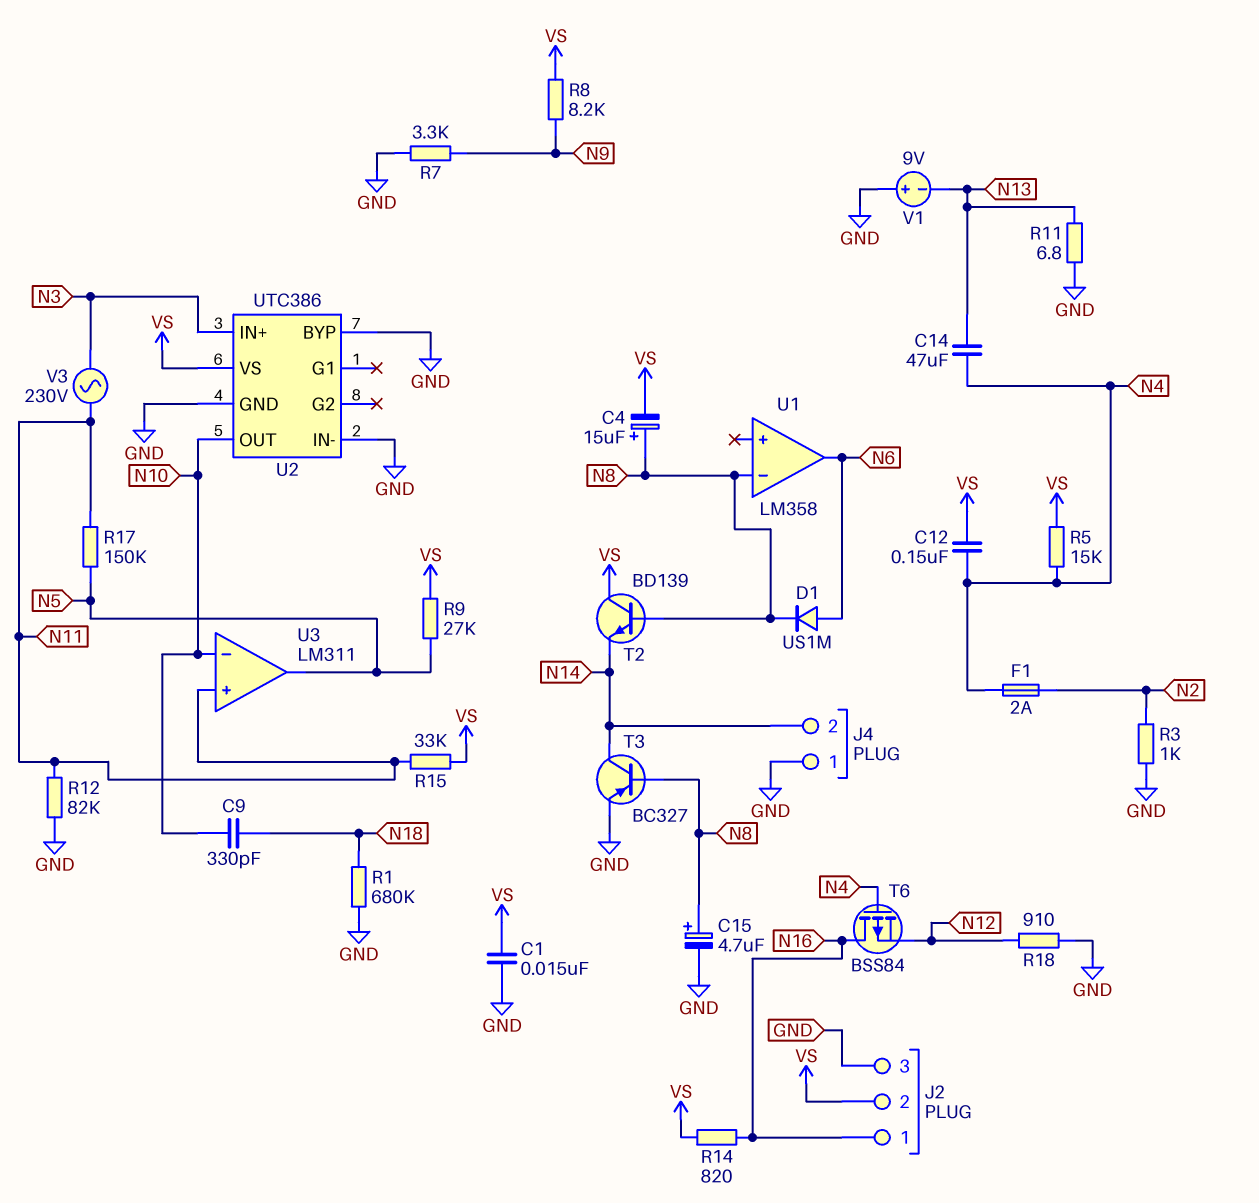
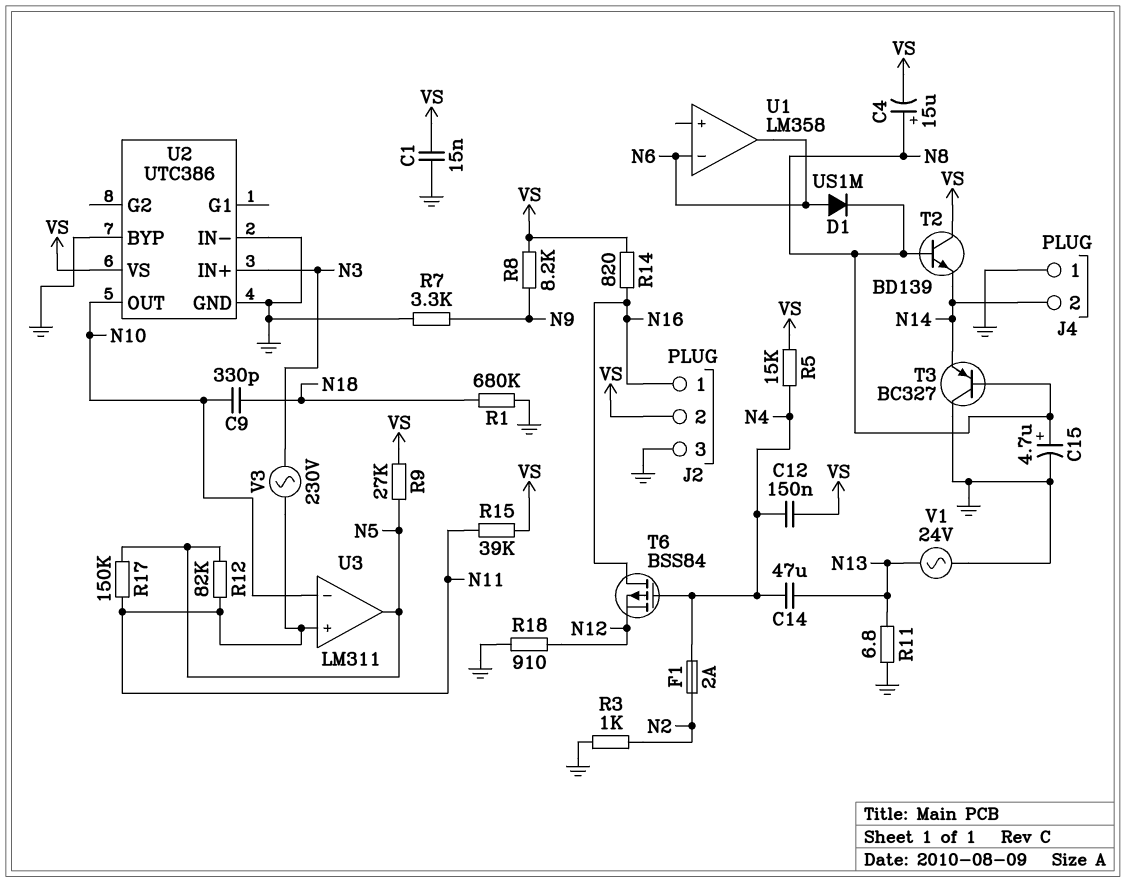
R12: 82k (GND, N11) -> 82k (N5, N11)
R15: 33k (N11, VS) -> 39k (N11, VS)
T3: PNP BC327 (B N8, C N14, E GND) -> PNP BC327 (B N8, C GND, E N14)
U1 pin in-: N8 -> N6
V1: 9V (plus GND, minus N13) -> AC 24V (GND, N13)

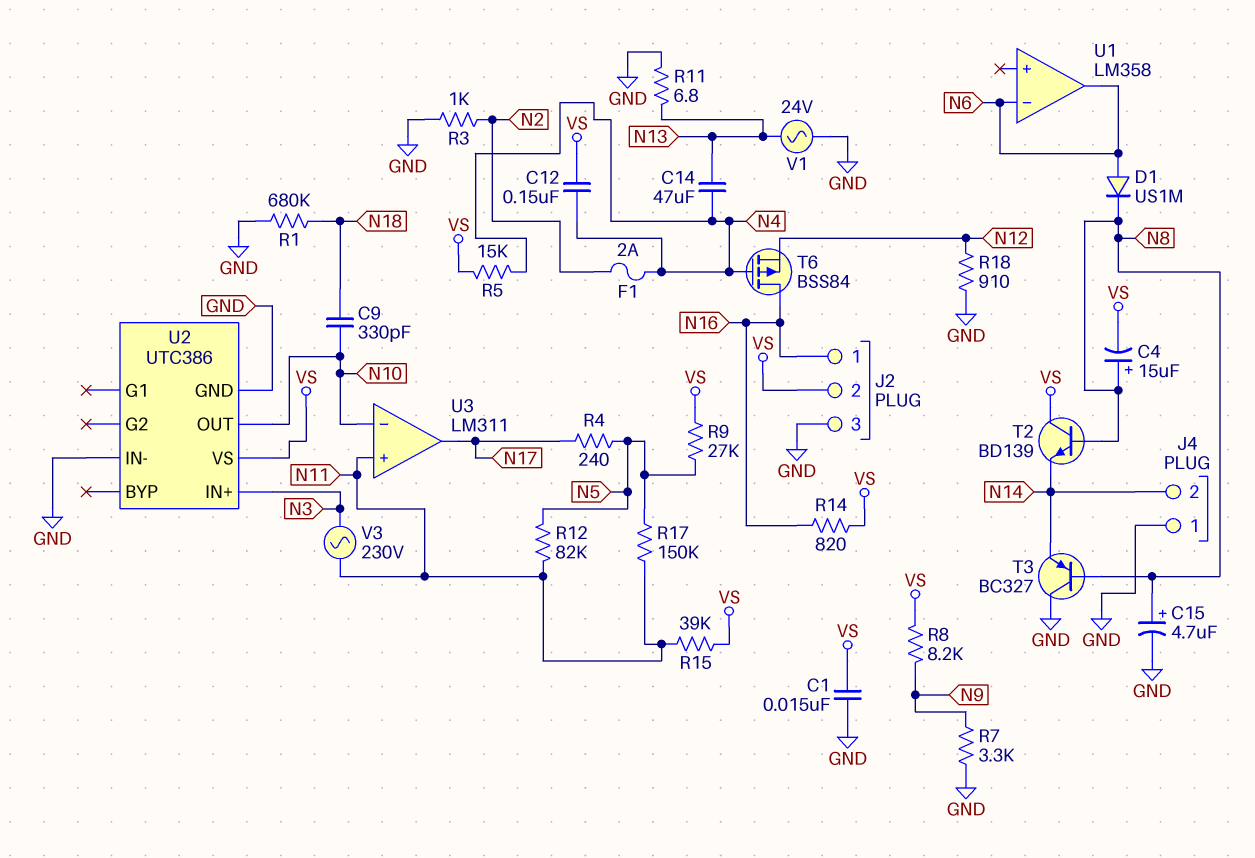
R4: none -> 240 (N5, N17)
U2 pin BYP: GND -> none
U3 pin out: N5 -> N17

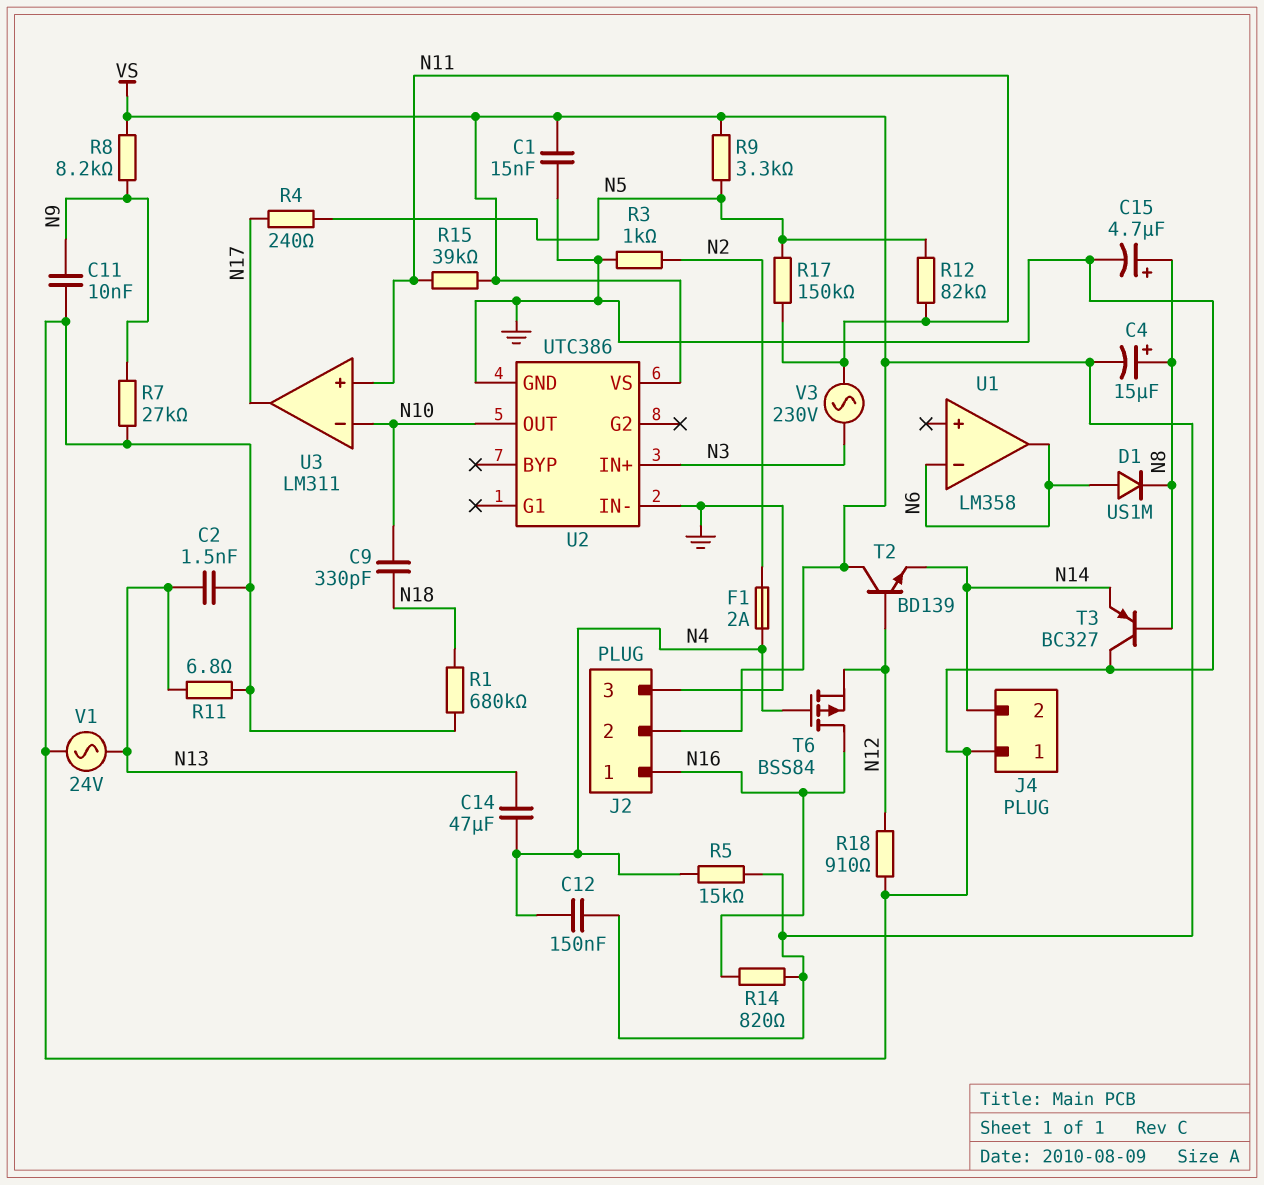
C2: none -> 1.5nF (GND, N13)
C11: none -> 10nF (GND, N9)
R7: 3.3k (GND, N9) -> 27k (GND, N9)
R9: 27k (N5, VS) -> 3.3k (N5, VS)
T2: NPN BD139 (B N8, C VS, E N14) -> NPN BD139 (B N12, C VS, E N14)

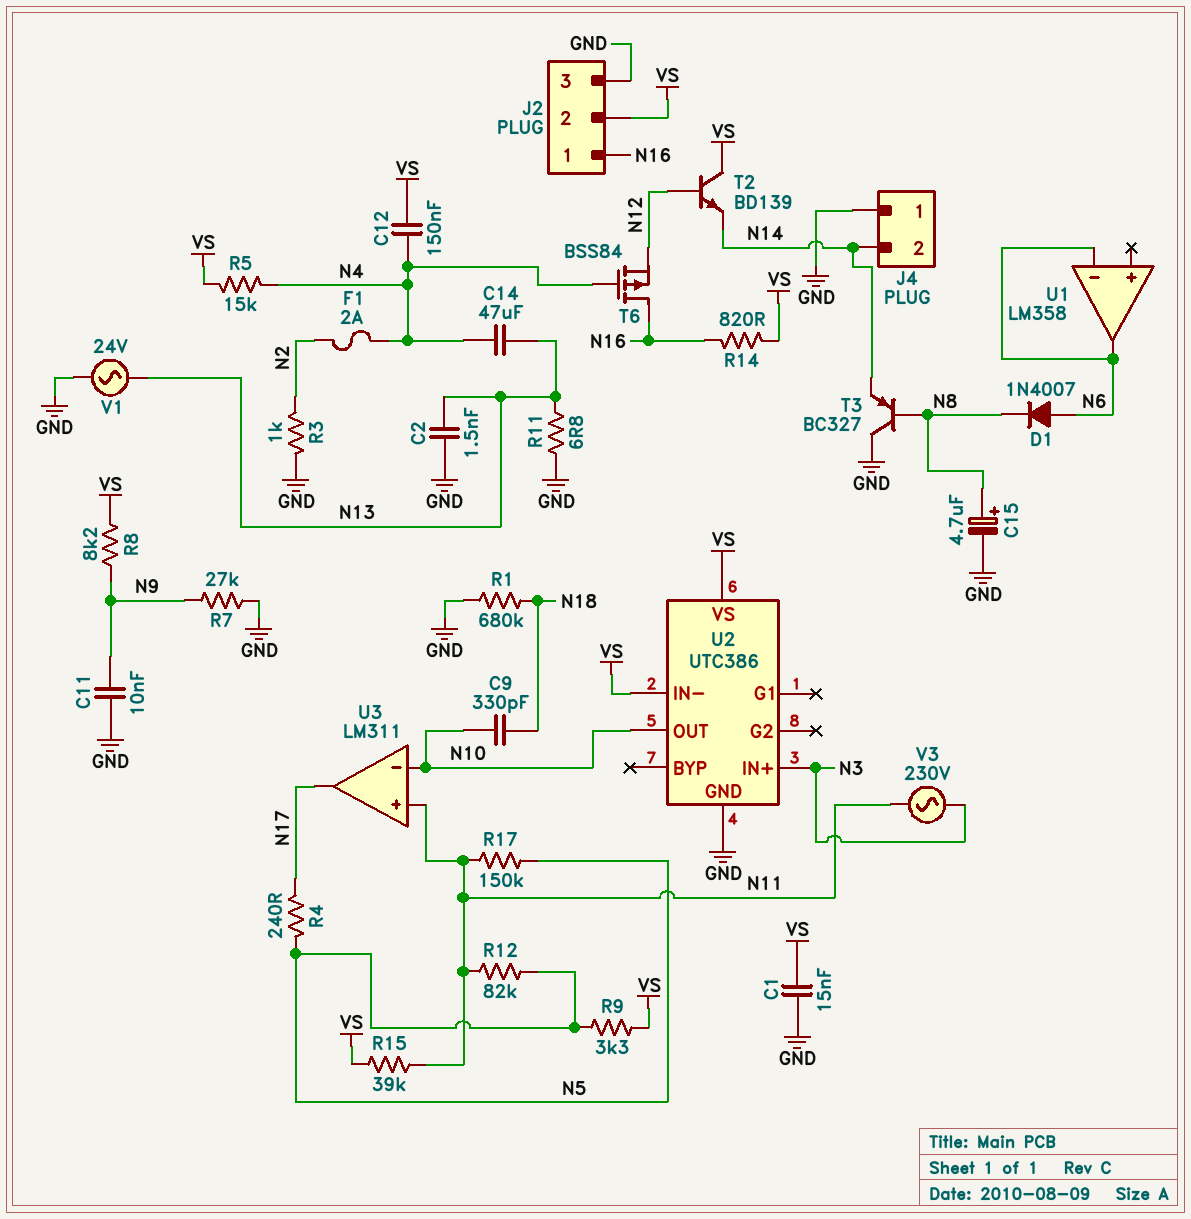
C4: 15uF (plus N8, minus VS) -> none
D1: diode US1M (A N6, K N8) -> diode 1N4007 (A N6, K N8)
R18: 910 (GND, N12) -> none
U2 pin IN-: GND -> VS

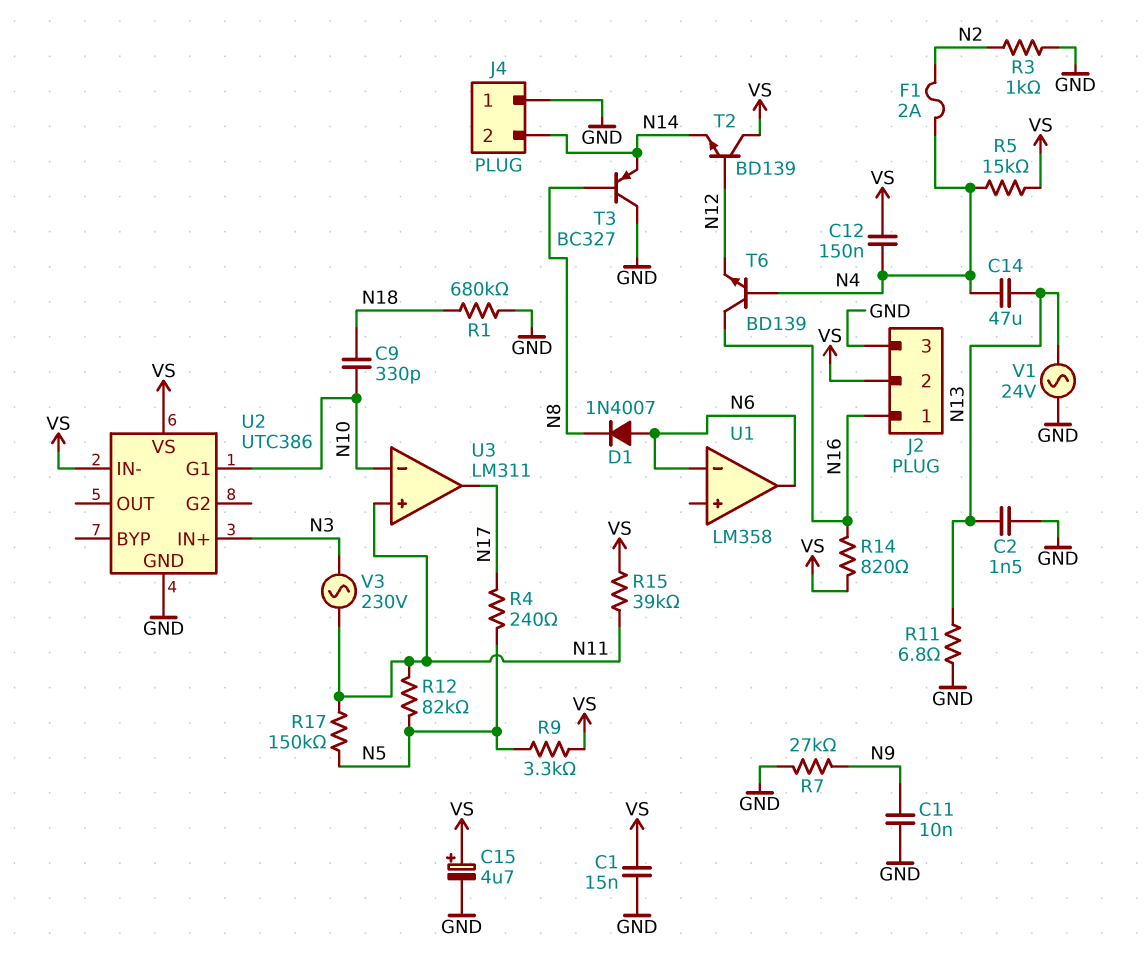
C15: 4.7uF (plus N8, minus GND) -> 4.7uF (plus VS, minus GND)
R8: 8.2k (N9, VS) -> none
T6: PMOS BSS84 (G N4, D N16, S N12) -> NPN BD139 (B N4, C N16, E N12)
U2 pin G1: none -> N10
U2 pin OUT: N10 -> none

